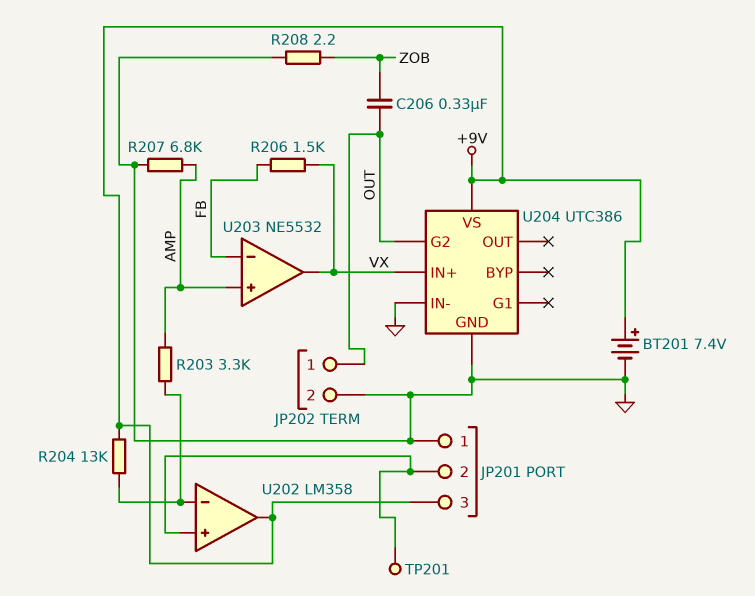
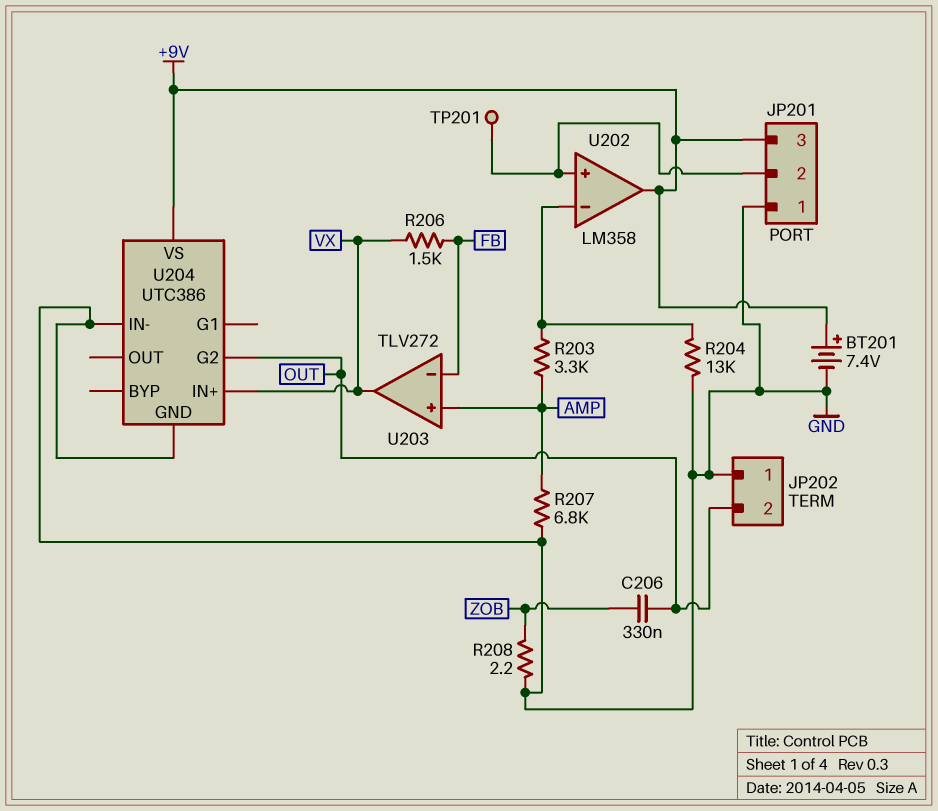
JP202 pin 1: OUT -> GND
JP202 pin 2: GND -> OUT
R204: 13k (+9V, U202/in-) -> 13k (GND, U202/in-)
U203: NE5532 -> TLV272

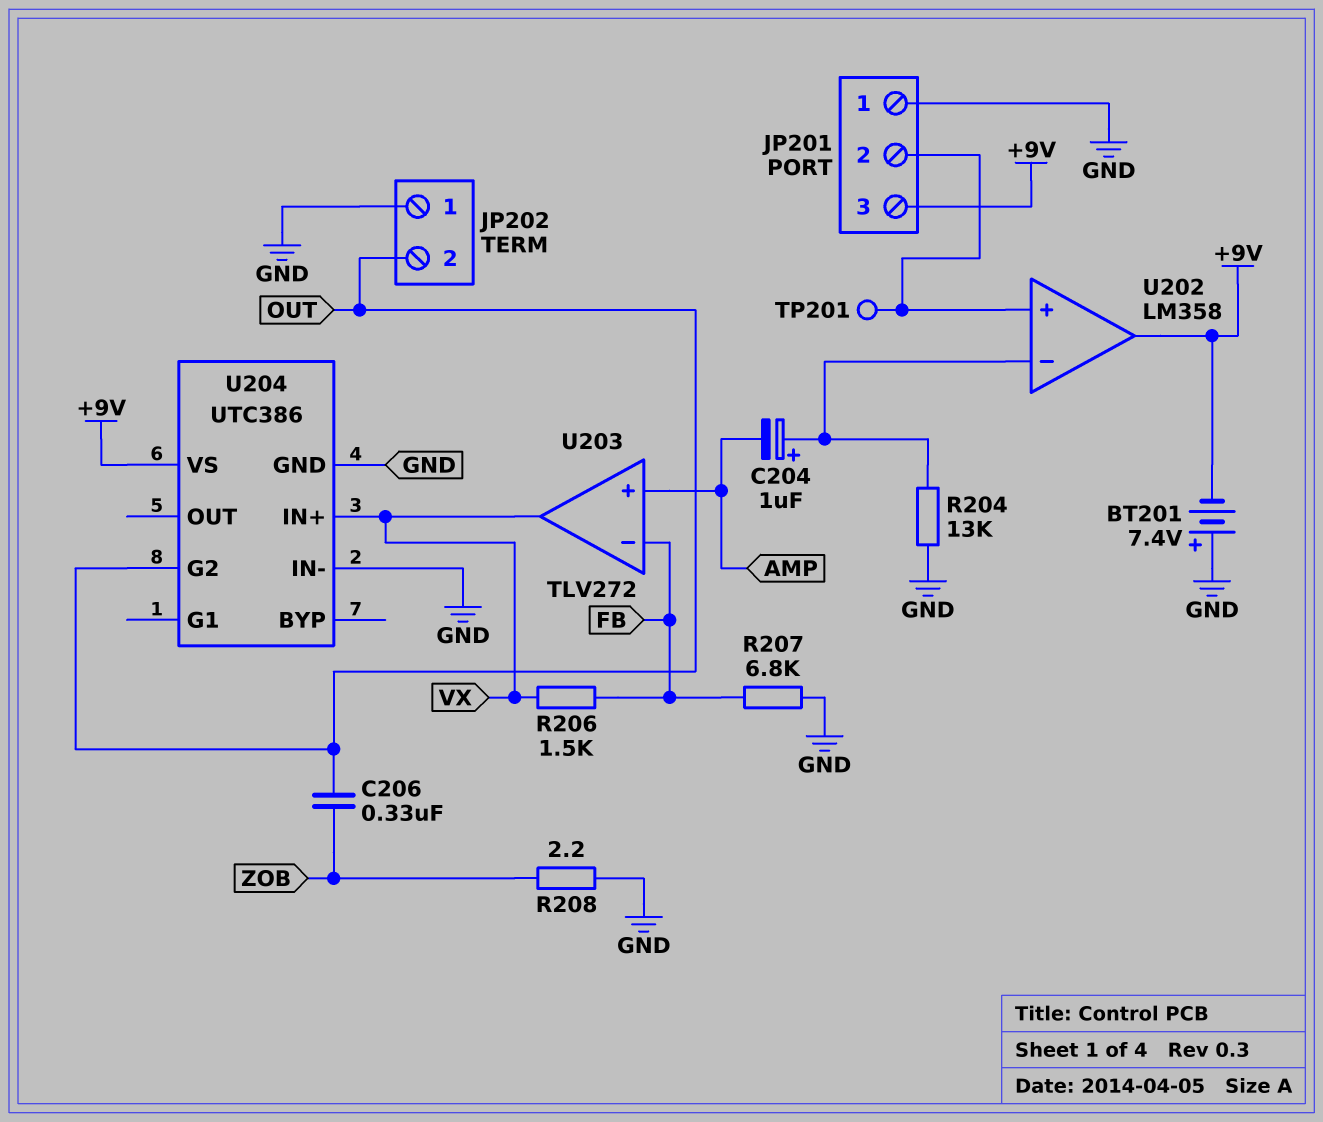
BT201: 7.4V (plus +9V, minus GND) -> 7.4V (plus GND, minus +9V)
C204: none -> 1uF (plus U202/in-, minus AMP)
R203: 3.3k (AMP, U202/in-) -> none
R207: 6.8k (AMP, GND) -> 6.8k (FB, GND)

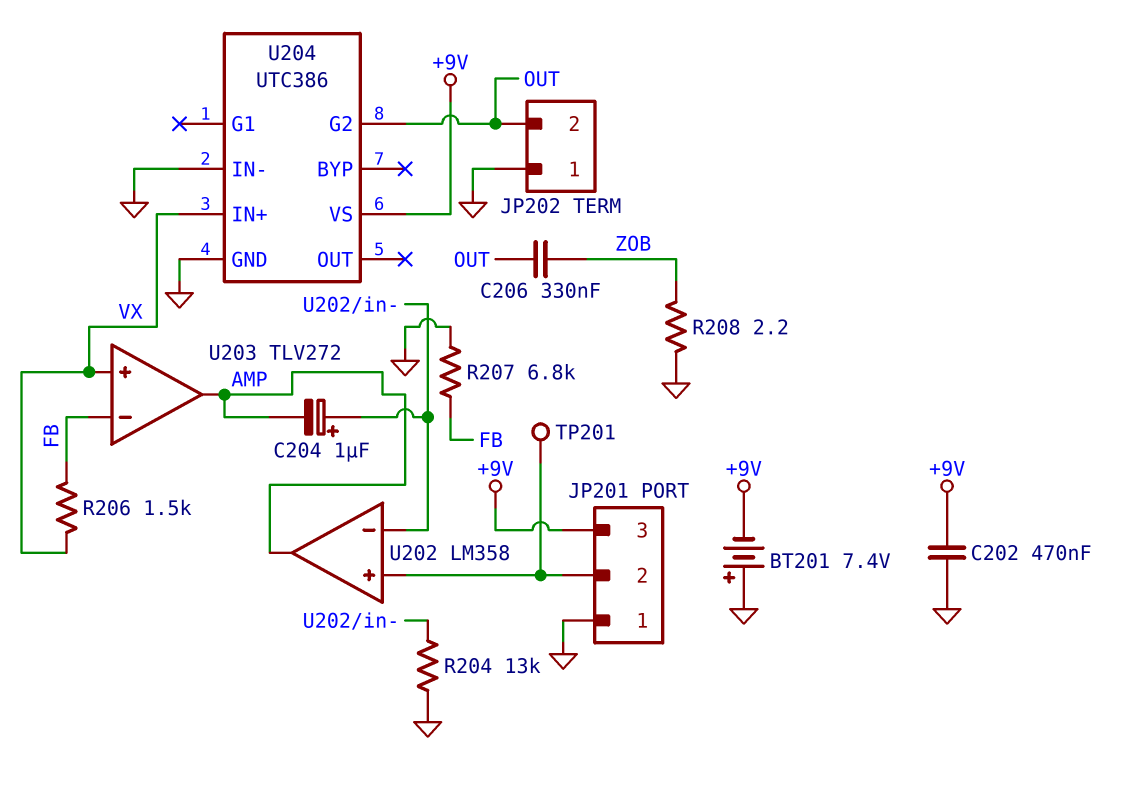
C202: none -> 470nF (+9V, GND)
U202 pin out: +9V -> AMP
U203 pin in+: AMP -> VX
U203 pin out: VX -> AMP

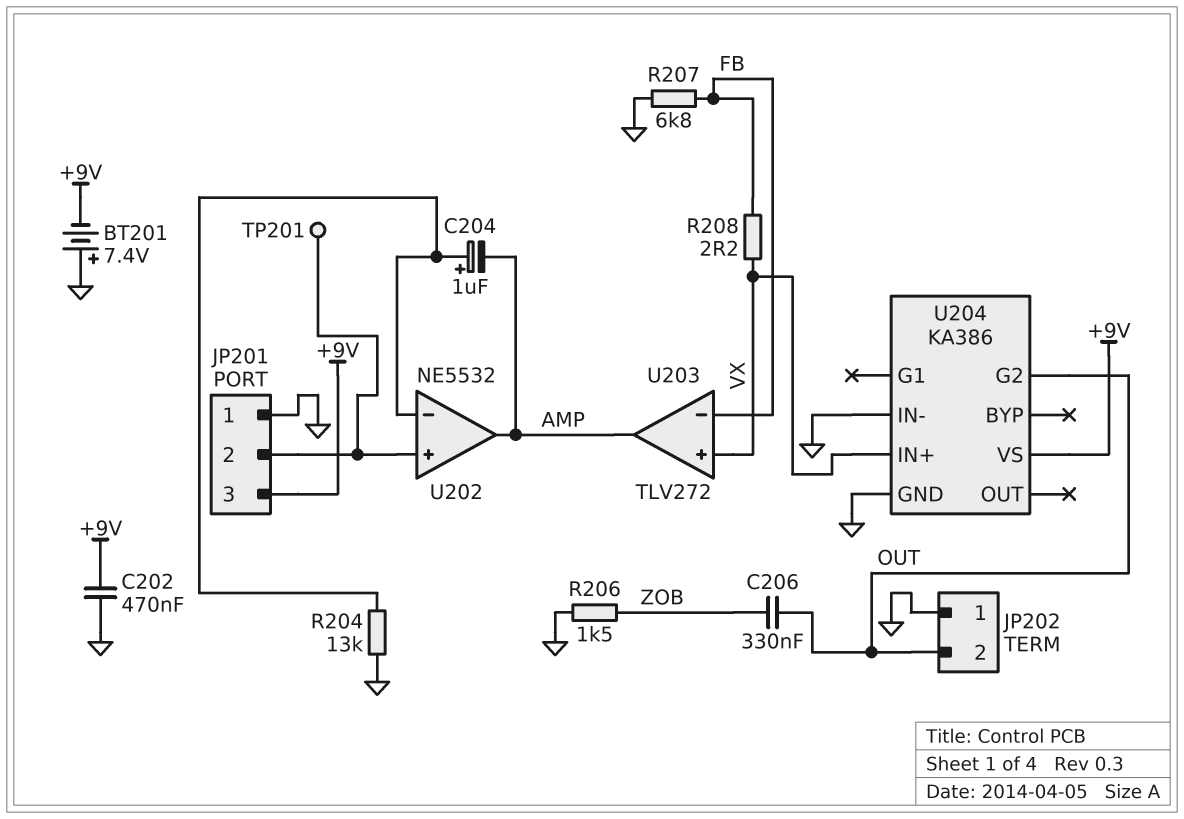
R206: 1.5k (FB, VX) -> 1.5k (GND, ZOB)
R208: 2.2 (GND, ZOB) -> 2.2 (FB, VX)
U202: LM358 -> NE5532
U204: UTC386 -> KA386

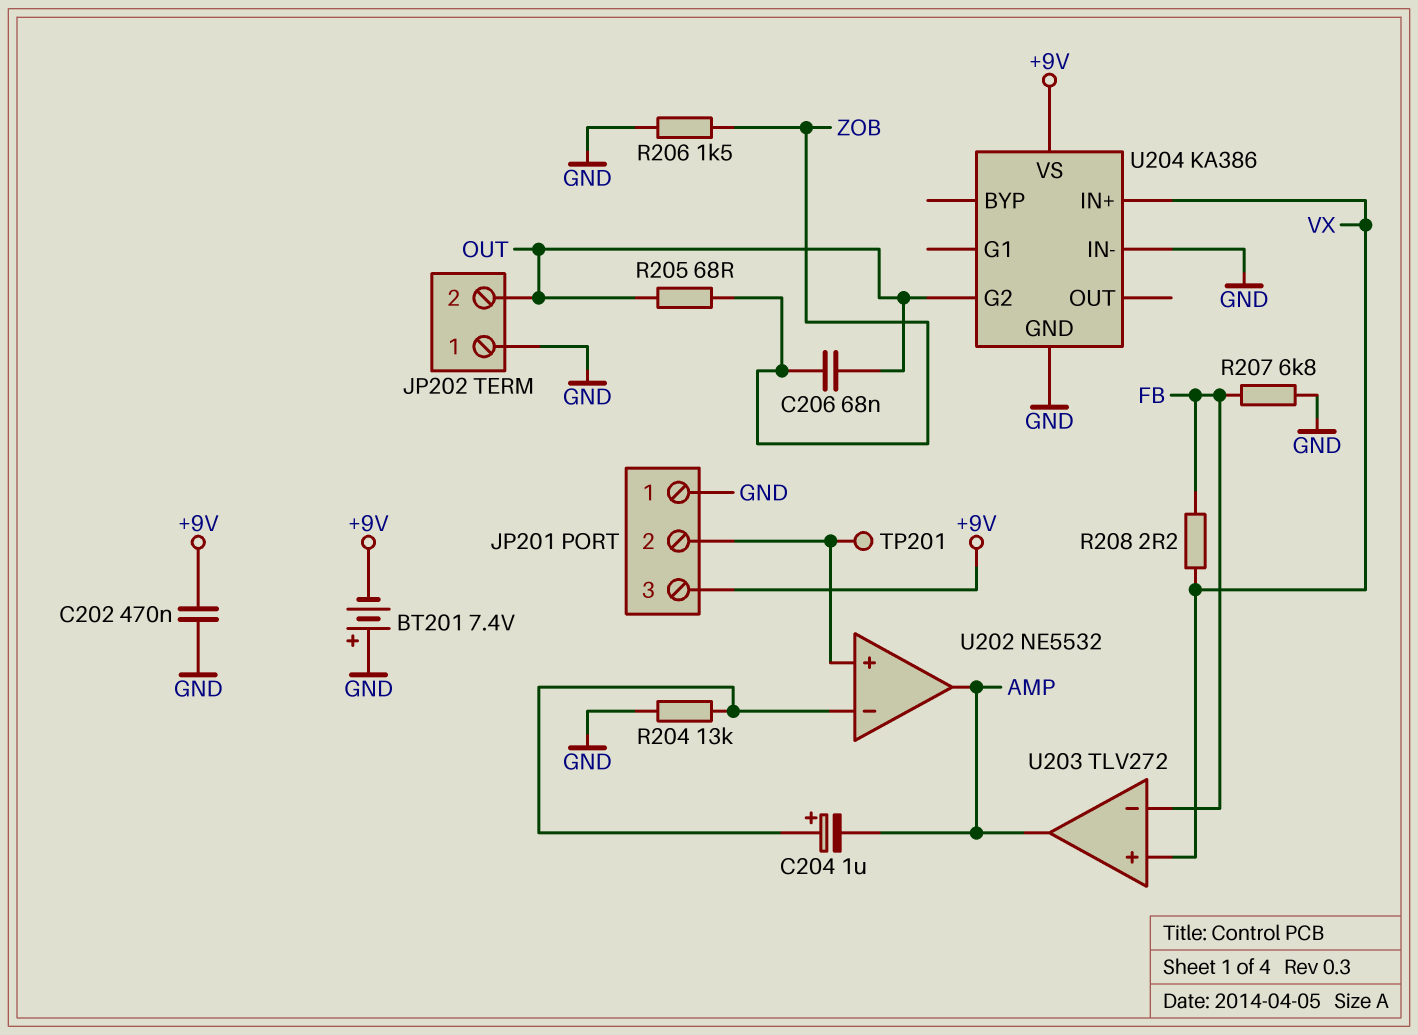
C206: 330nF (OUT, ZOB) -> 68nF (OUT, ZOB)
R205: none -> 68 (OUT, ZOB)

